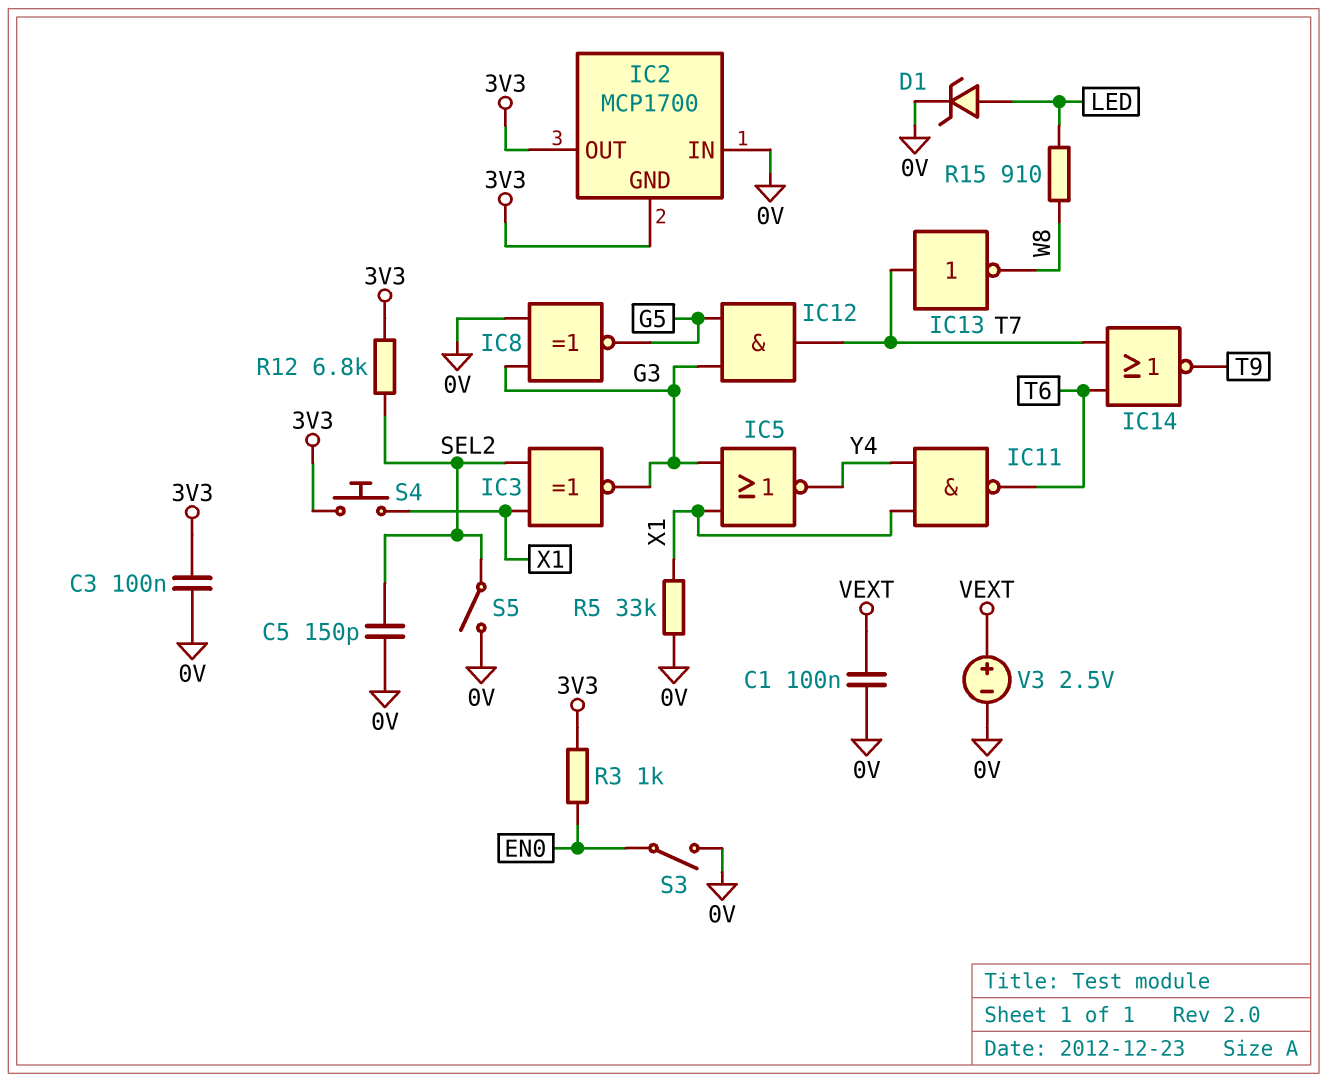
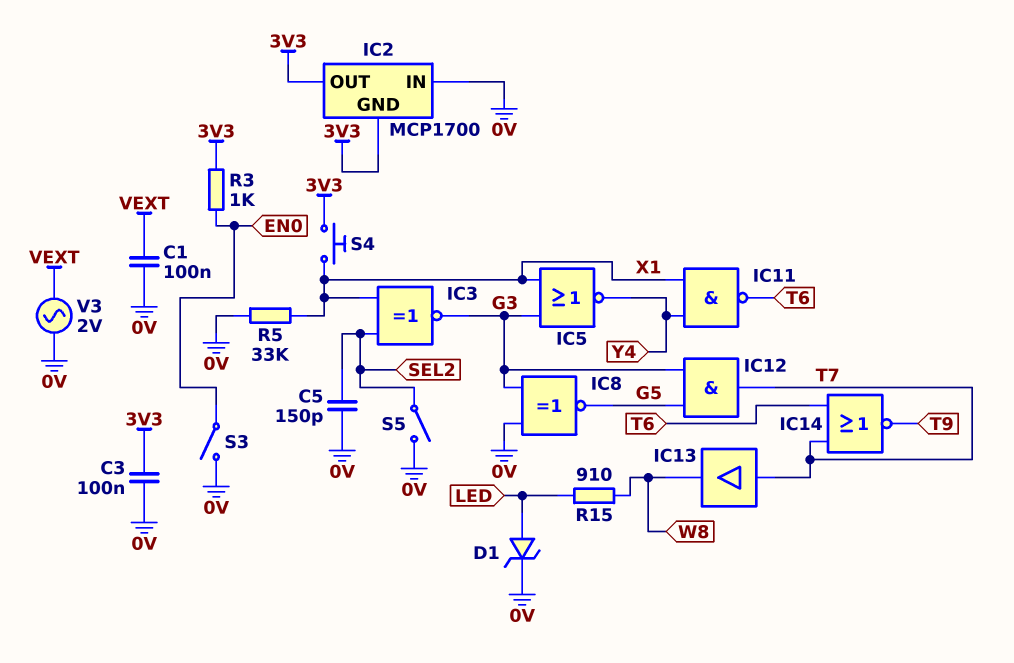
IC13: NOT (in T7, out W8) -> buffer (in T7, out W8)
R12: 6.8k (3V3, SEL2) -> none
V3: 2.5V (plus VEXT, minus 0V) -> AC 2V (0V, VEXT)

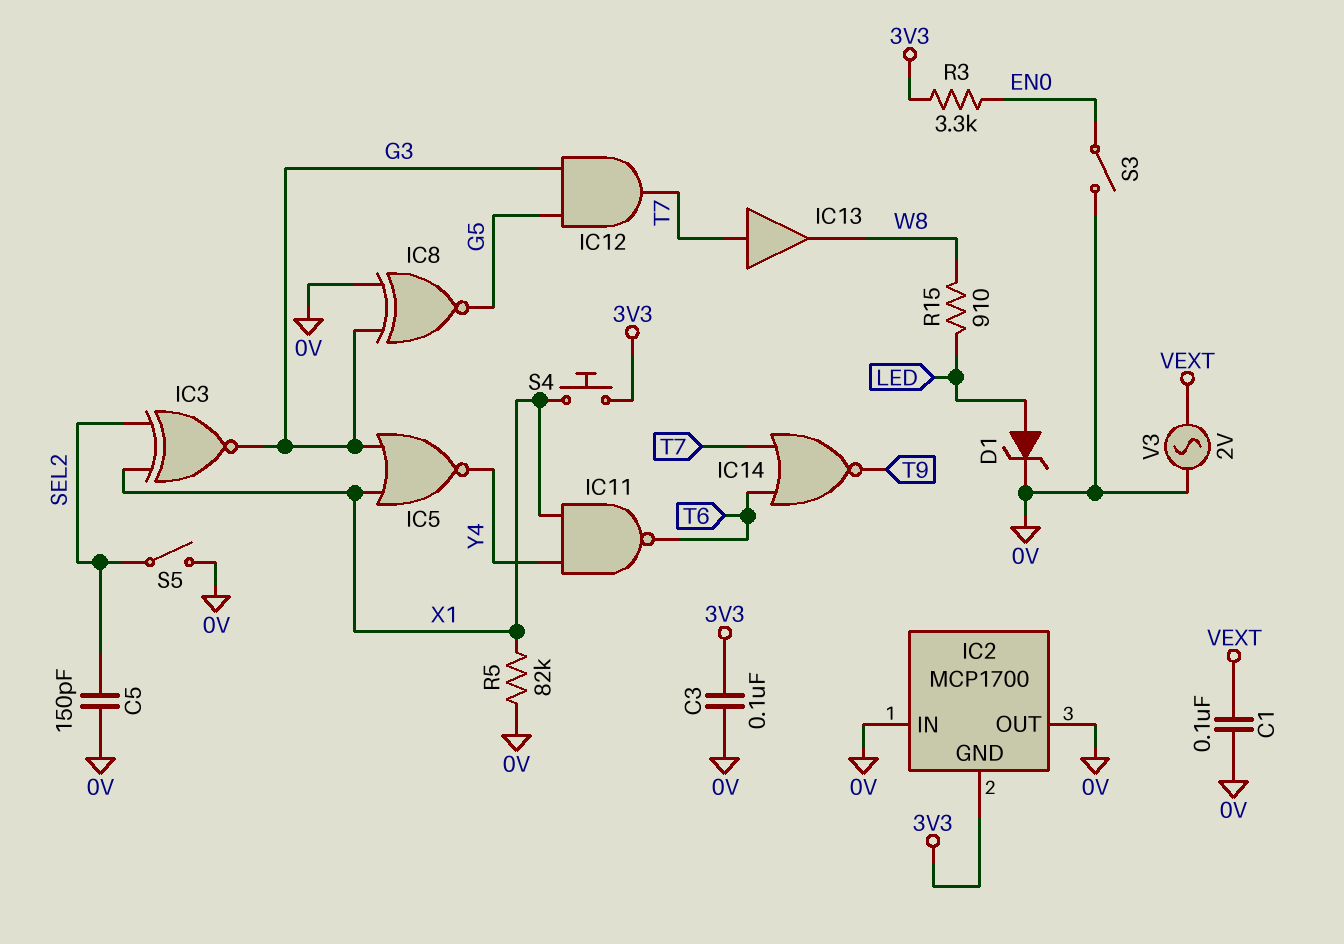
IC2 pin OUT: 3V3 -> 0V
R3: 1k (3V3, EN0) -> 3.3k (3V3, EN0)
R5: 33k (0V, X1) -> 82k (0V, X1)

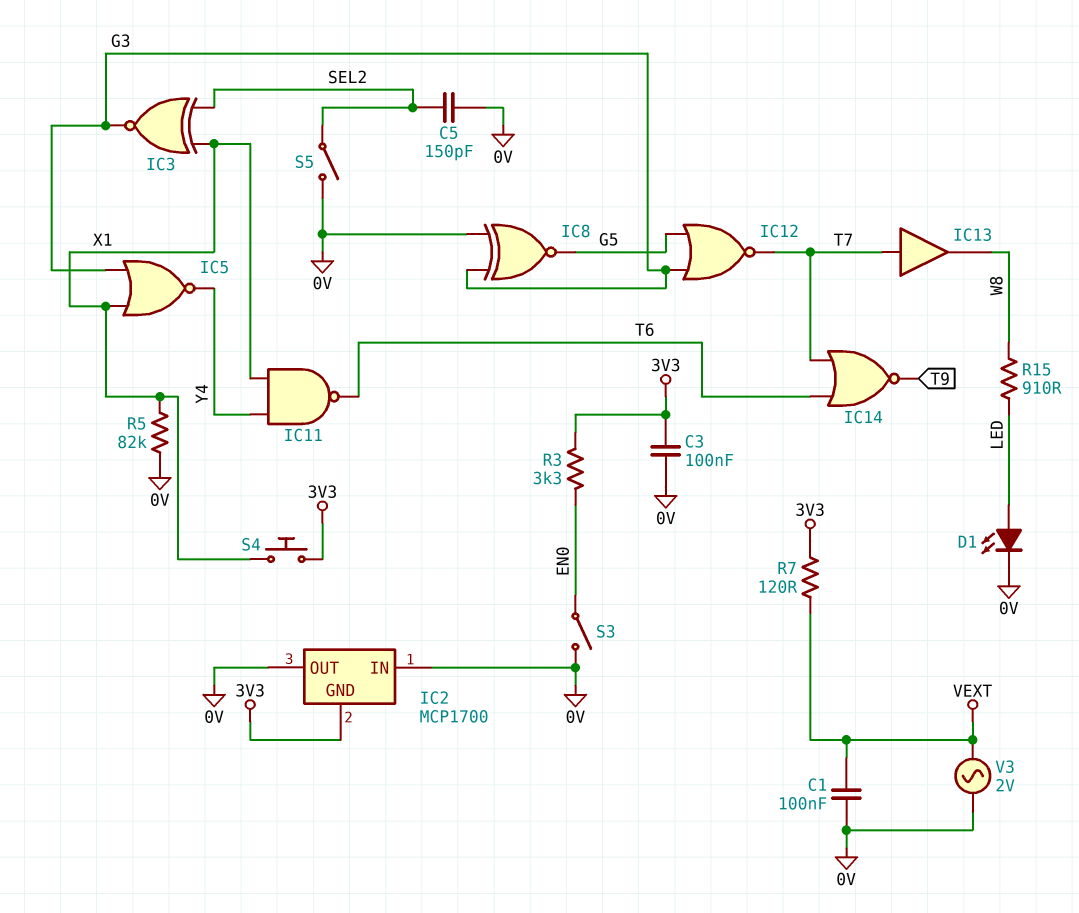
D1: zener (A LED, K 0V) -> LED (A LED, K 0V)
IC12: AND (in G3, in G5, out T7) -> NOR (in G3, in G5, out T7)
R7: none -> 120 (3V3, VEXT)

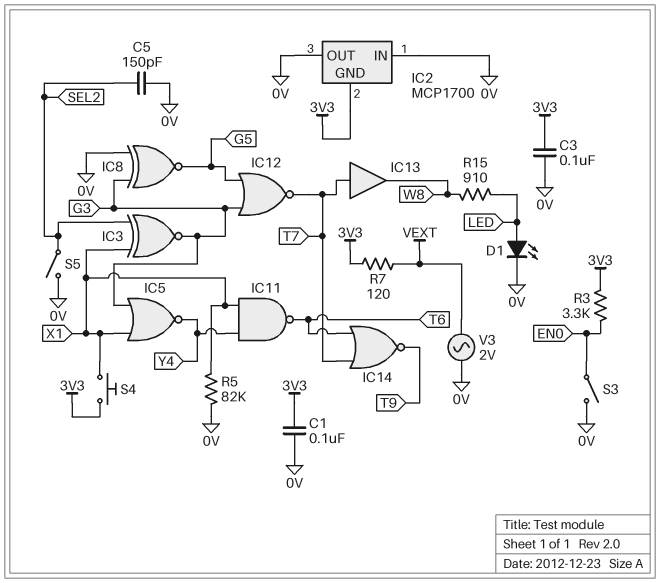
C1: 100nF (0V, VEXT) -> 100nF (0V, 3V3)

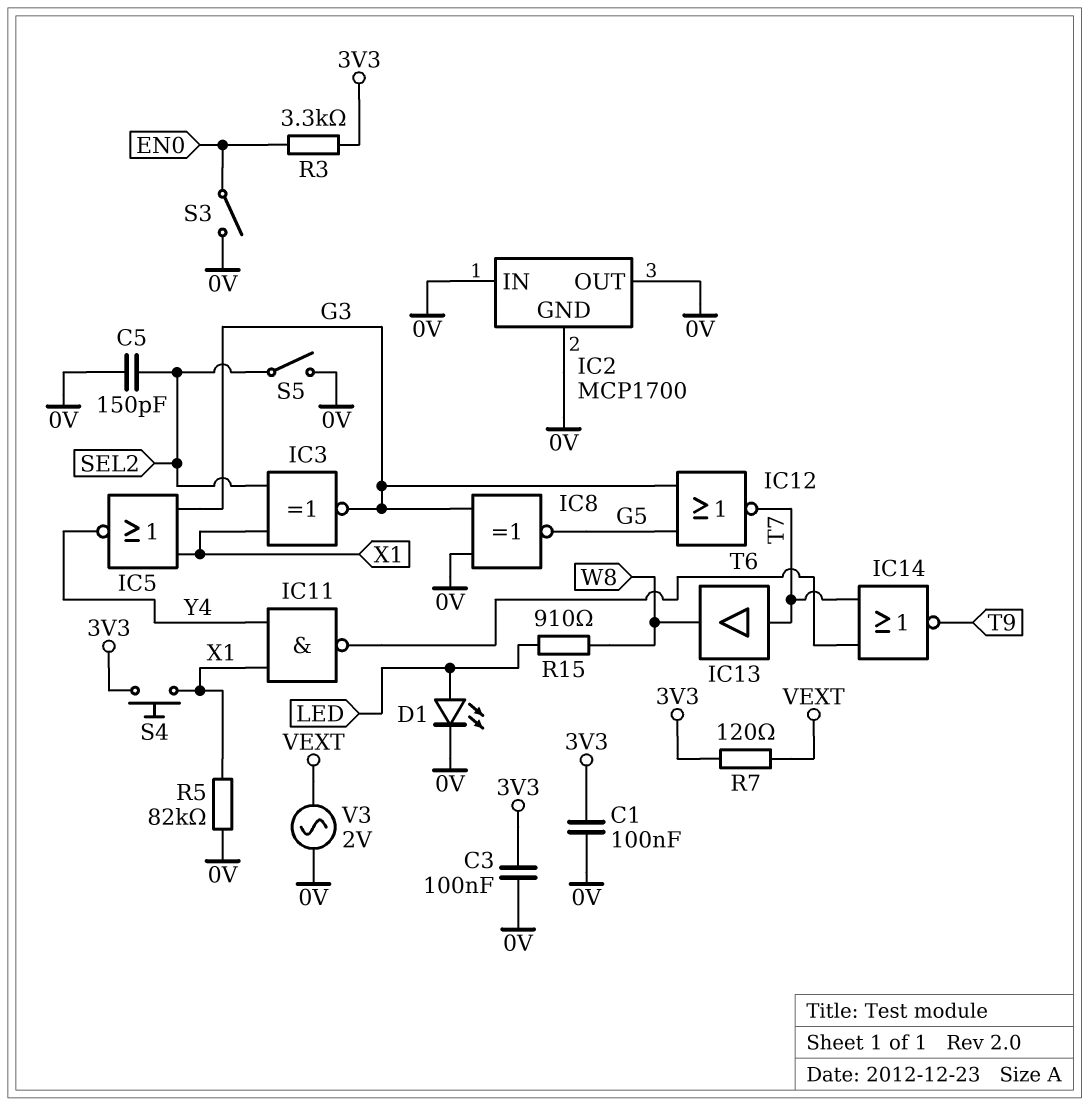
IC2 pin GND: 3V3 -> 0V

